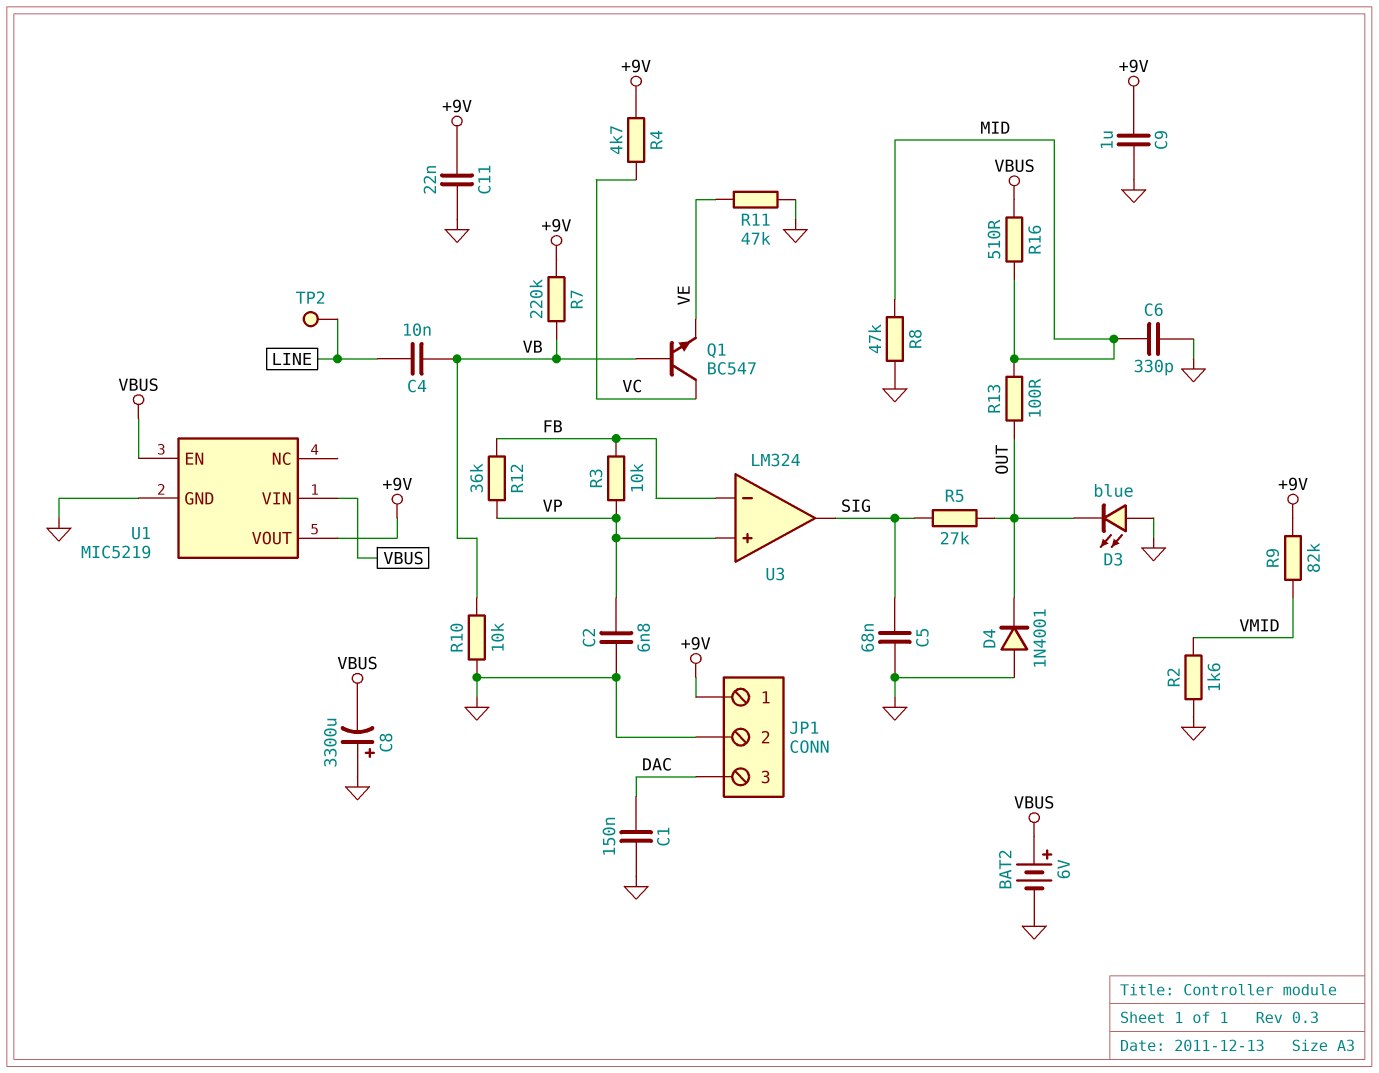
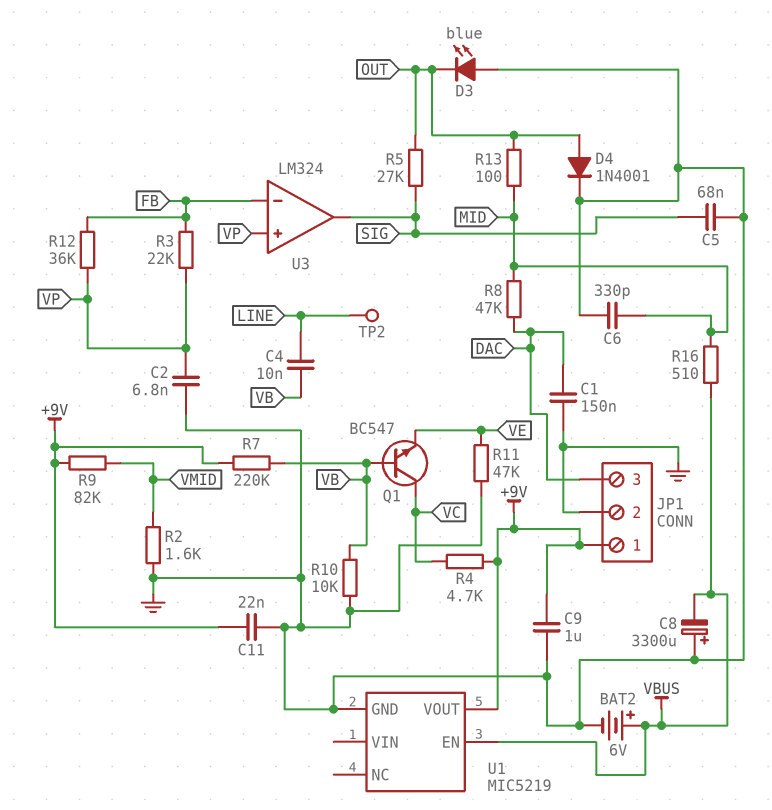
D4: diode 1N4001 (A GND, K OUT) -> diode 1N4001 (A OUT, K GND)
R3: 10k (FB, VP) -> 22k (FB, VP)
R8: 47k (GND, MID) -> 47k (DAC, MID)
U1 pin VIN: VBUS -> none

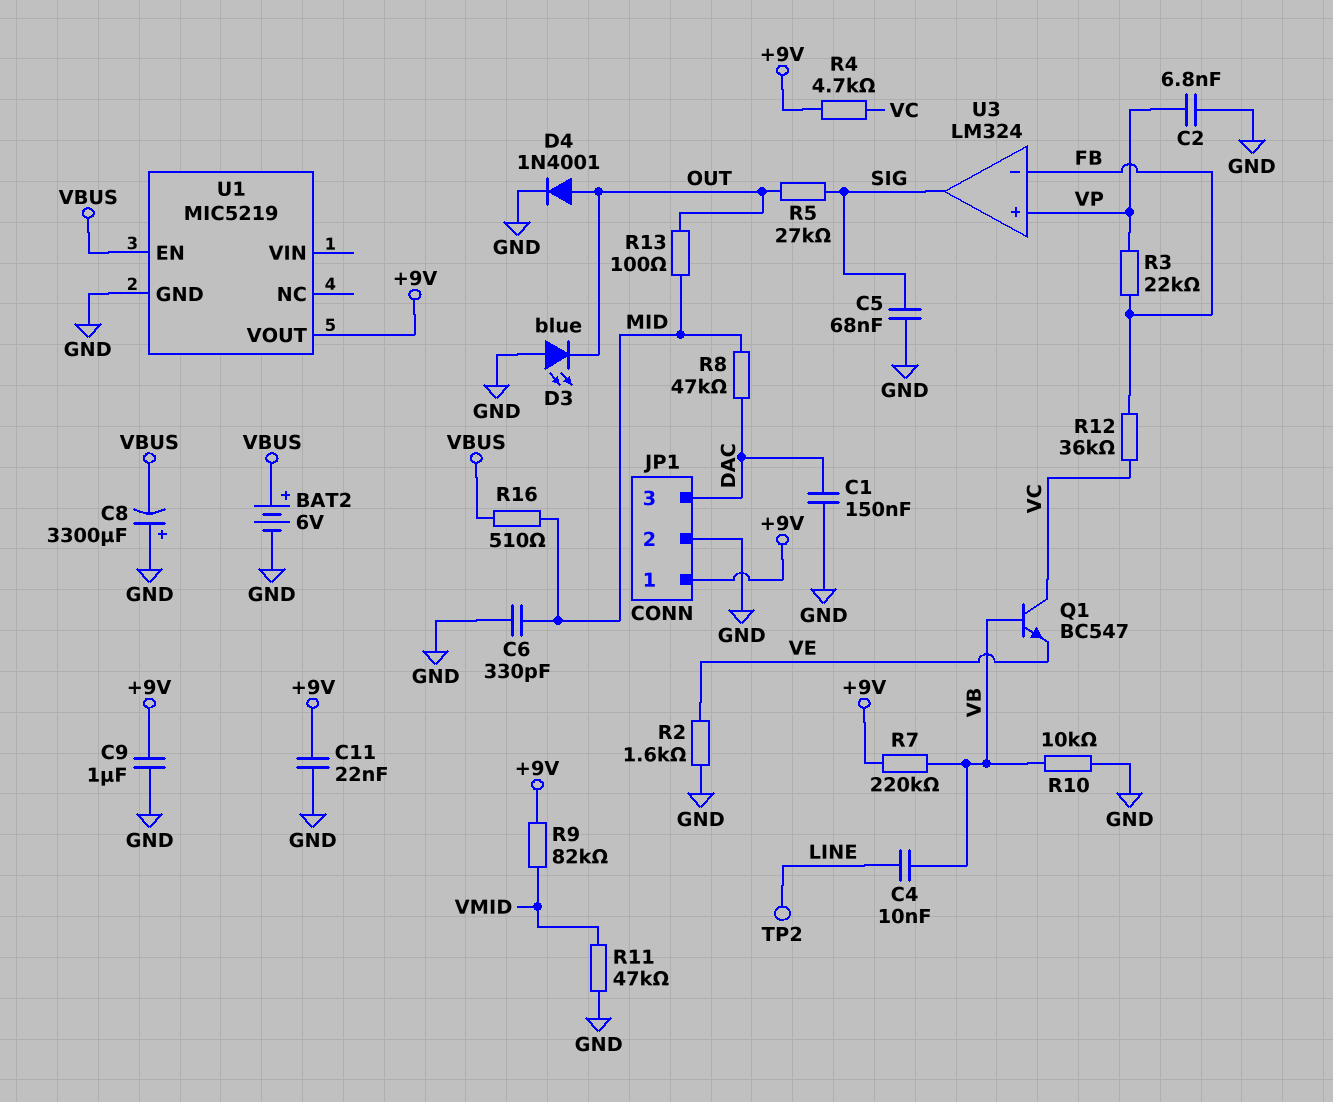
R2: 1.6k (GND, VMID) -> 1.6k (GND, VE)
R11: 47k (GND, VE) -> 47k (GND, VMID)
R12: 36k (FB, VP) -> 36k (FB, VC)

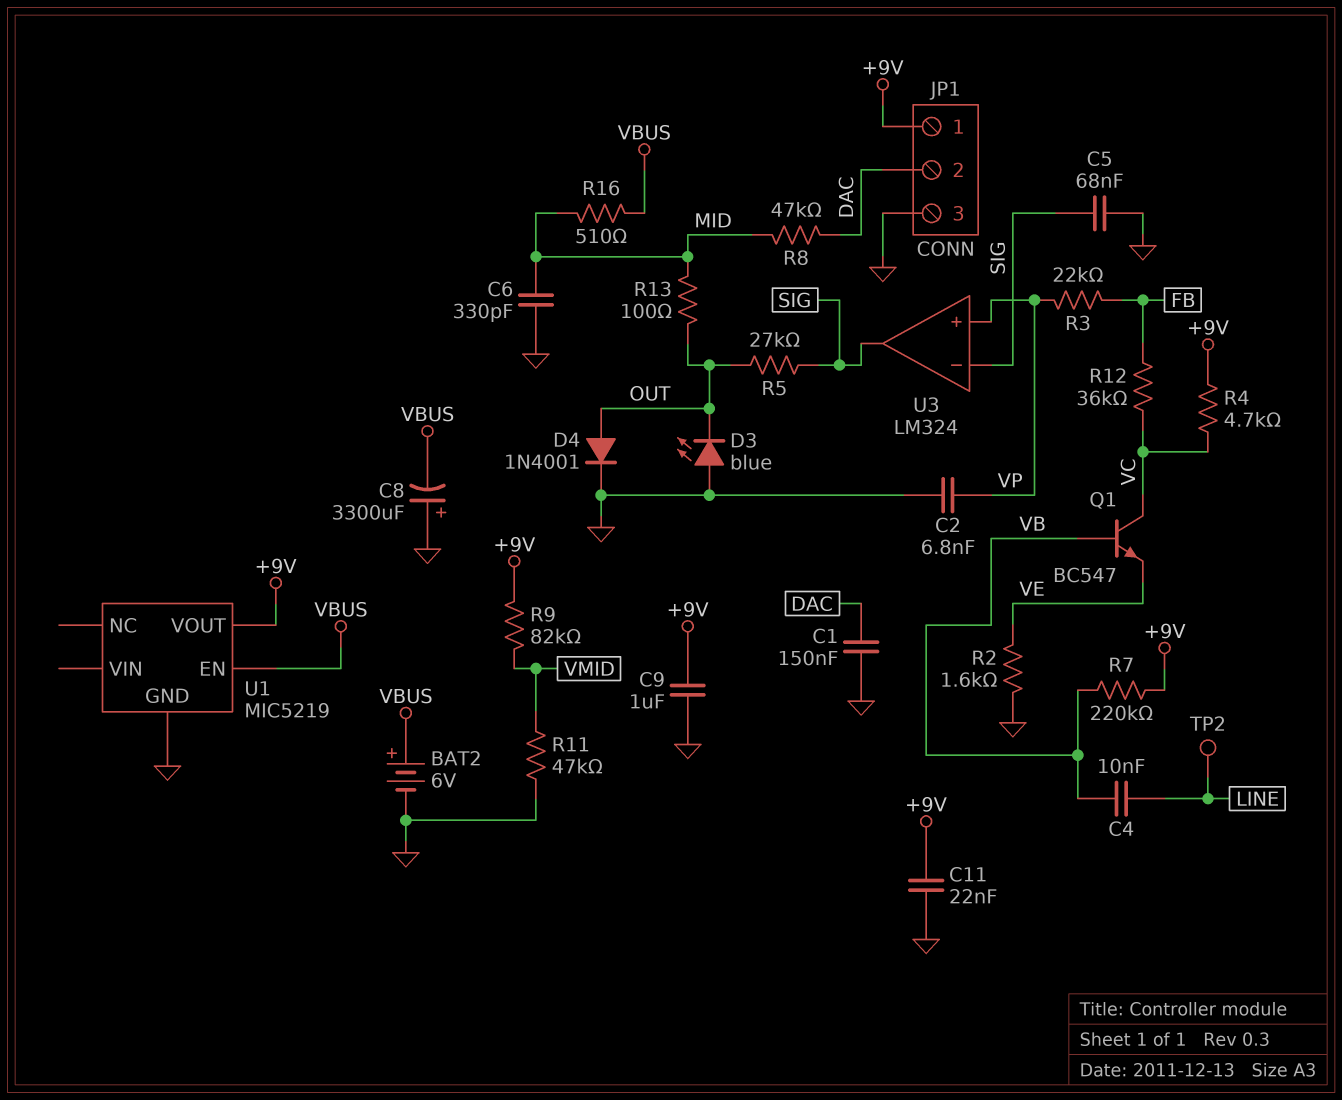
JP1 pin 2: GND -> DAC
JP1 pin 3: DAC -> GND
R10: 10k (GND, VB) -> none
U3 pin in-: FB -> SIG

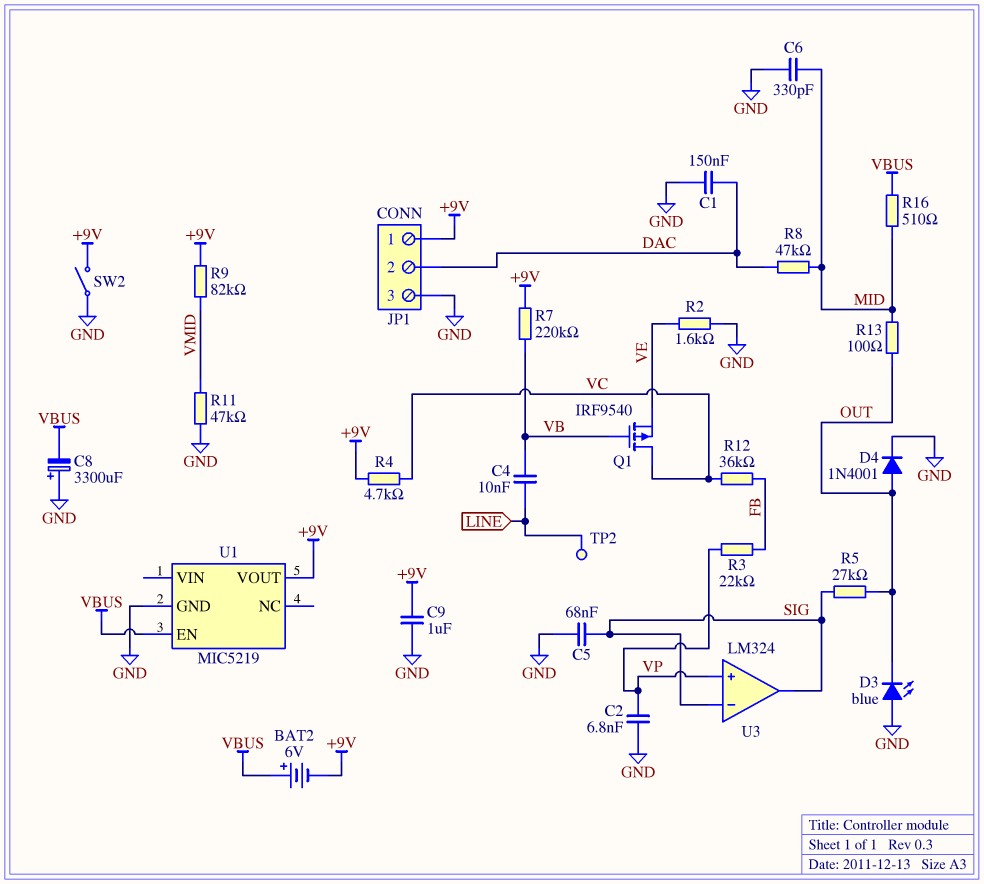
BAT2: 6V (plus VBUS, minus GND) -> 6V (plus VBUS, minus +9V)
C11: 22nF (+9V, GND) -> none
Q1: NPN BC547 (B VB, C VC, E VE) -> PMOS IRF9540 (G VB, D VC, S VE)
SW2: none -> switch (+9V, GND)

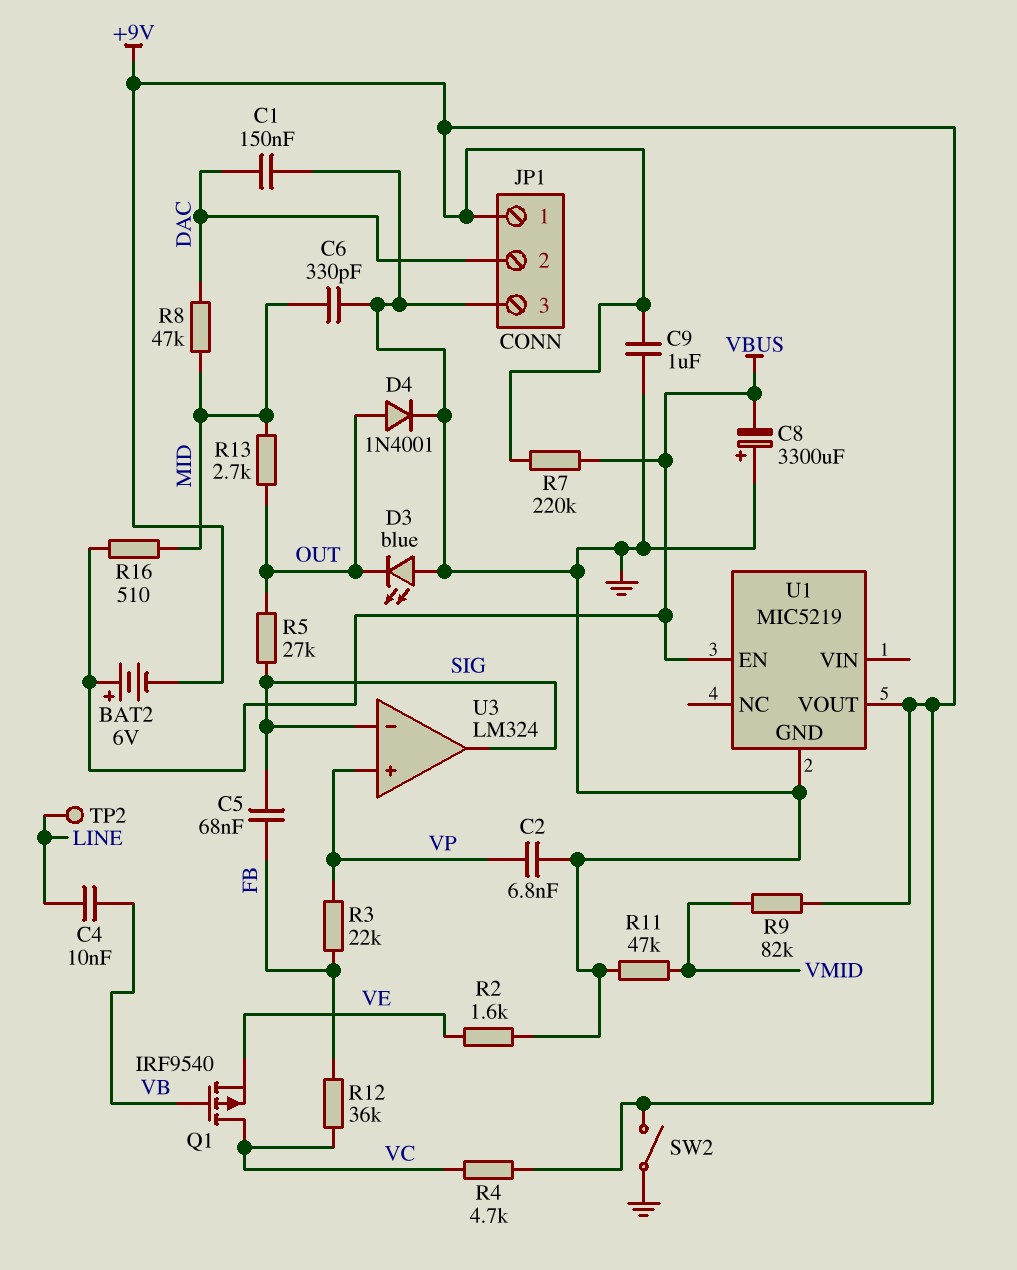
C5: 68nF (GND, SIG) -> 68nF (FB, SIG)
R7: 220k (+9V, VB) -> 220k (+9V, VBUS)
R13: 100 (MID, OUT) -> 2.7k (MID, OUT)

